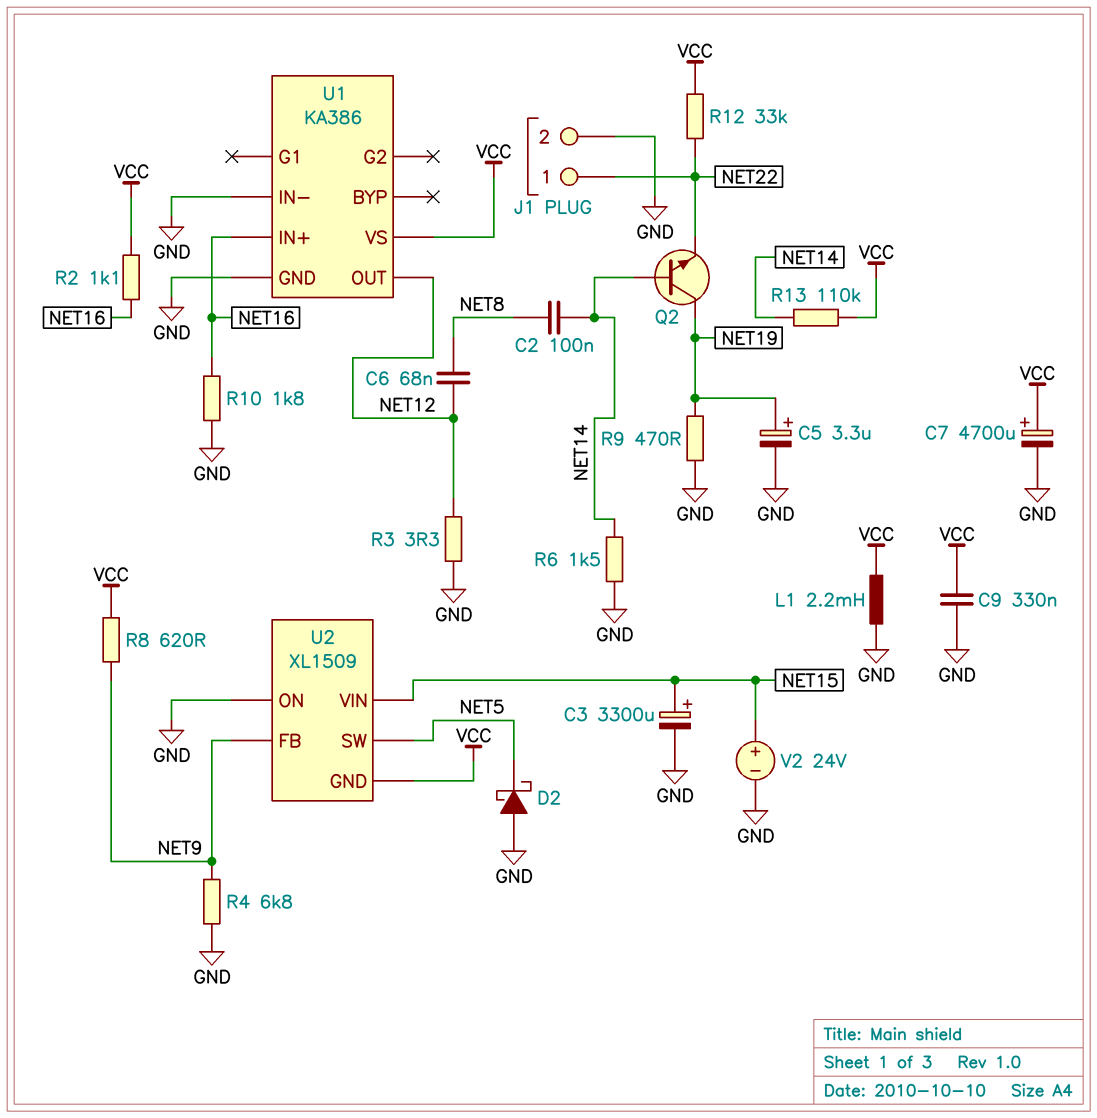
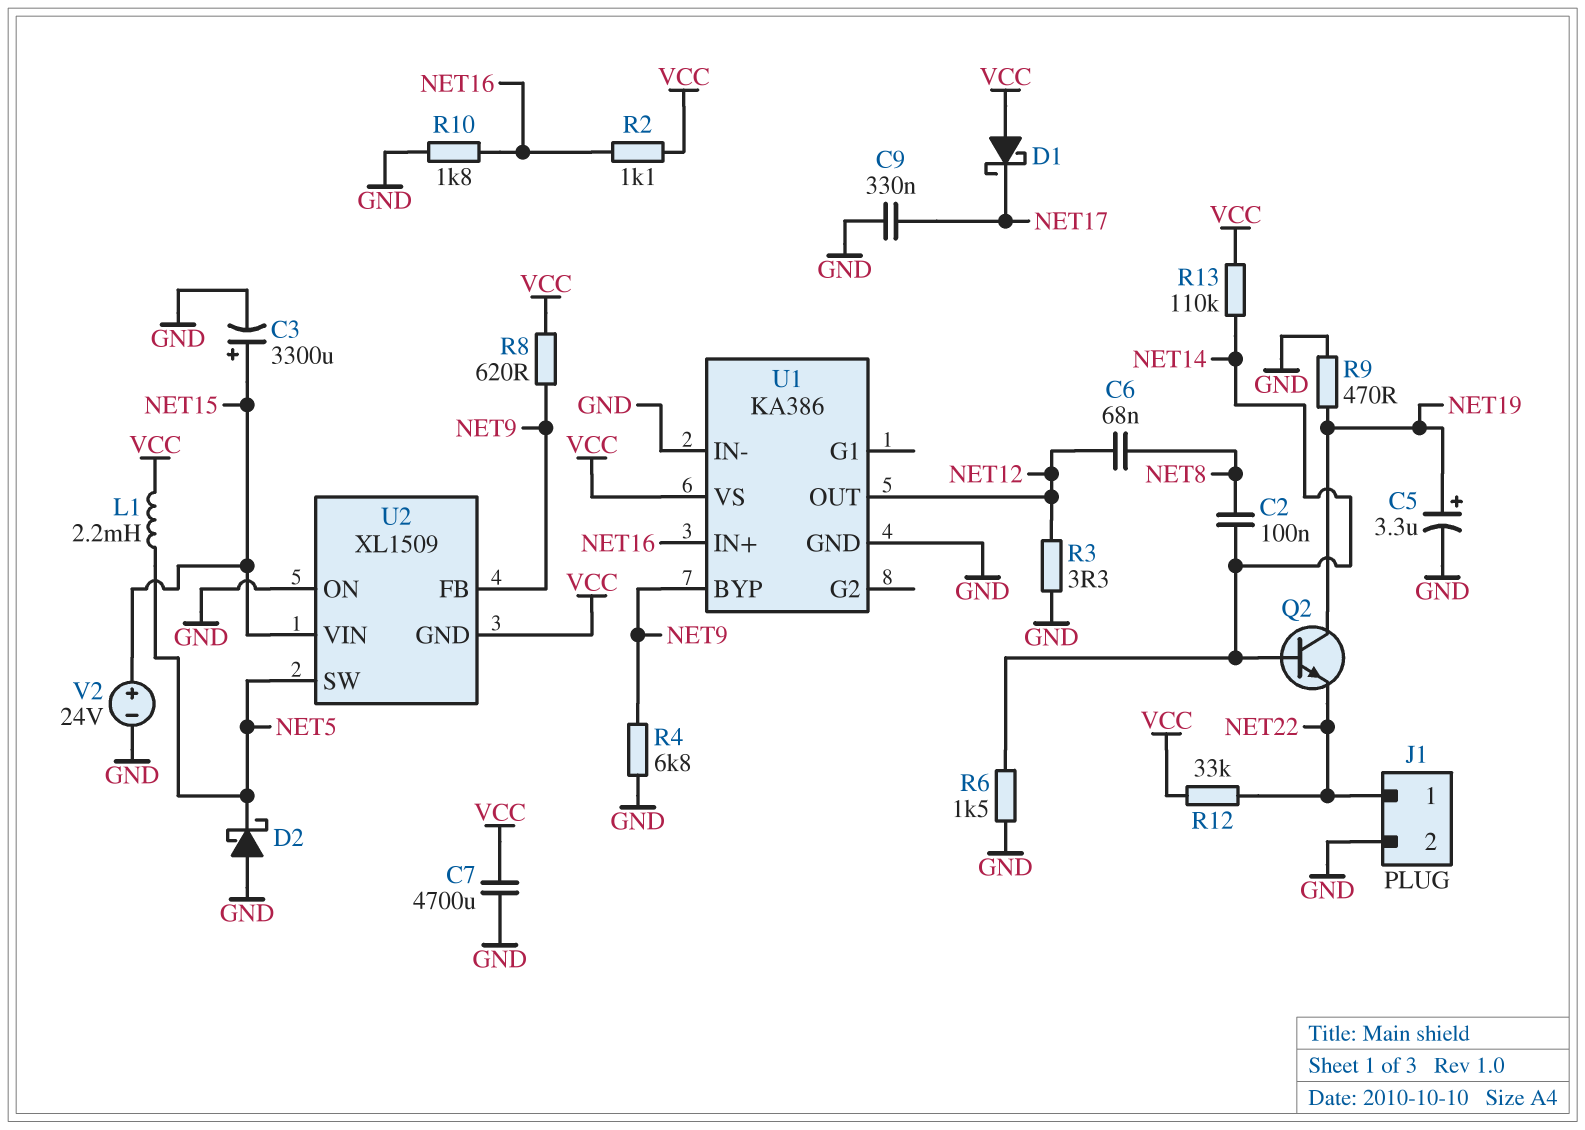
C7: 4700uF (plus VCC, minus GND) -> 4700uF (GND, VCC)
C9: 330nF (GND, VCC) -> 330nF (GND, NET17)
D1: none -> schottky (A VCC, K NET17)
L1: 2.2mH (GND, VCC) -> 2.2mH (NET5, VCC)
U1 pin BYP: none -> NET9

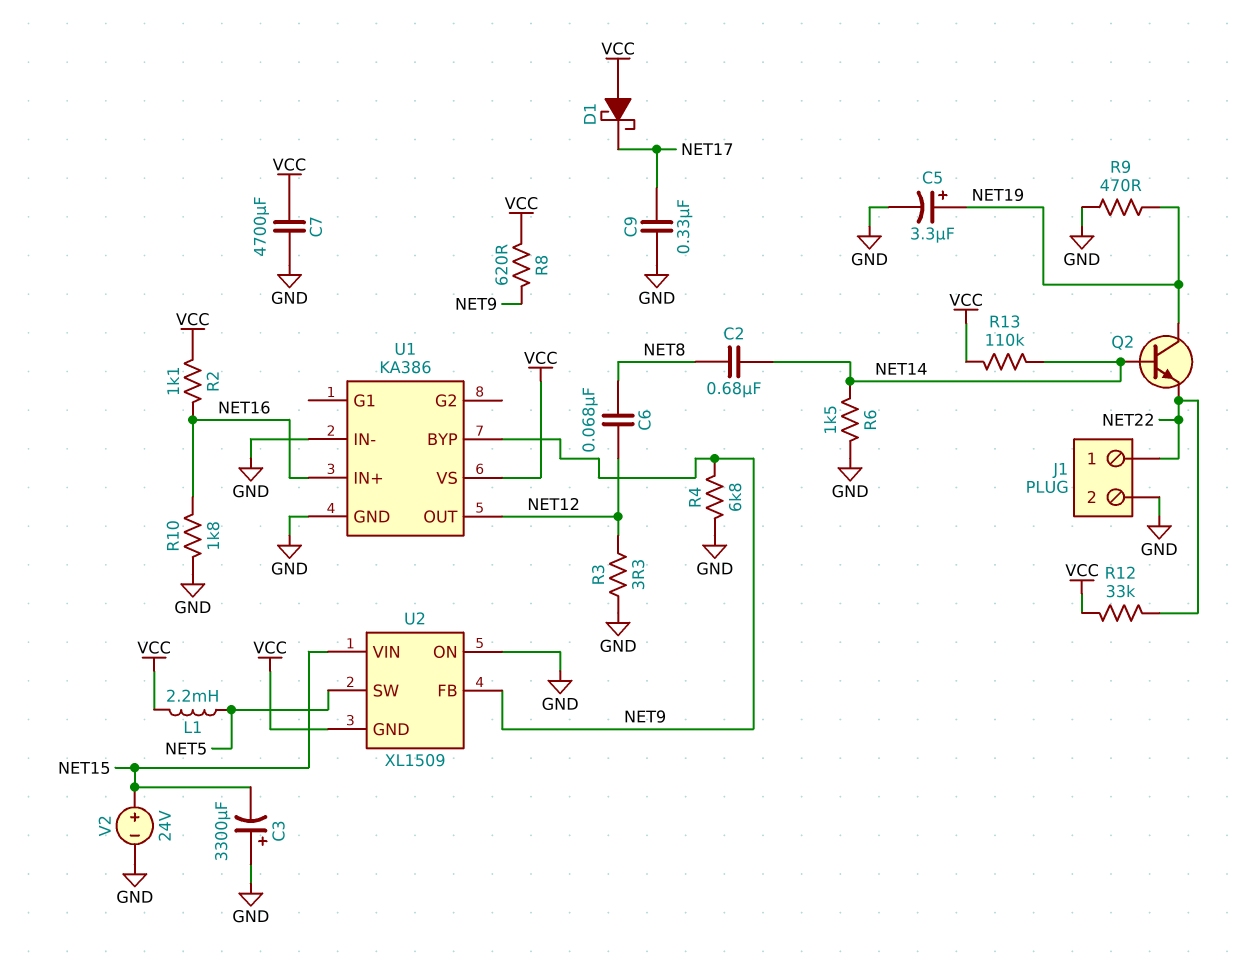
C2: 100nF (NET8, NET14) -> 680nF (NET8, NET14)
C3: 3300uF (plus NET15, minus GND) -> 3300uF (plus GND, minus NET15)
D2: schottky (A GND, K NET5) -> none

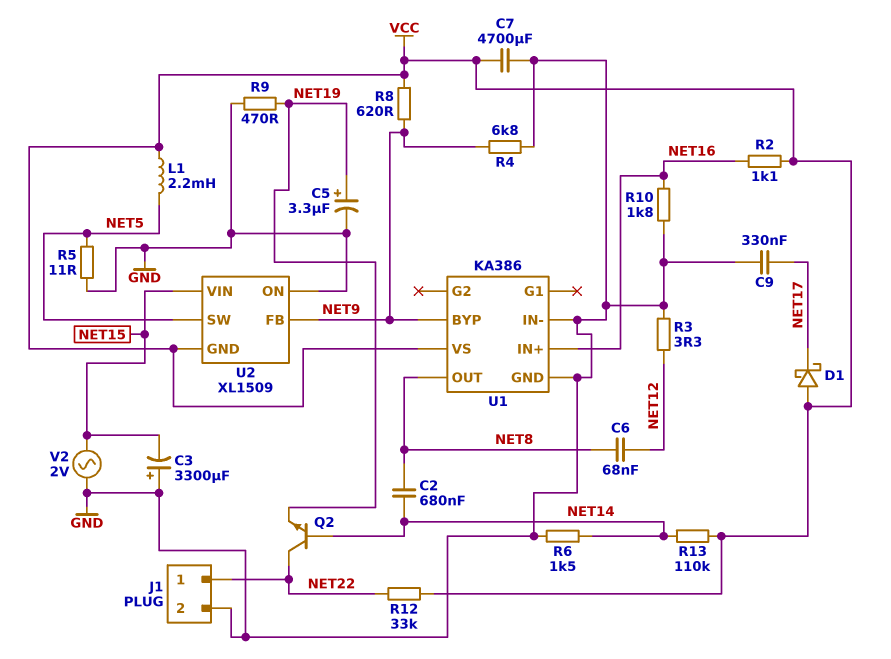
Q2: NPN (B NET14, C NET19, E NET22) -> NPN (B NET14, C NET22, E NET19)
R5: none -> 11 (GND, NET5)
U1 pin OUT: NET12 -> NET8
V2: 24V (plus NET15, minus GND) -> AC 2V (GND, NET15)

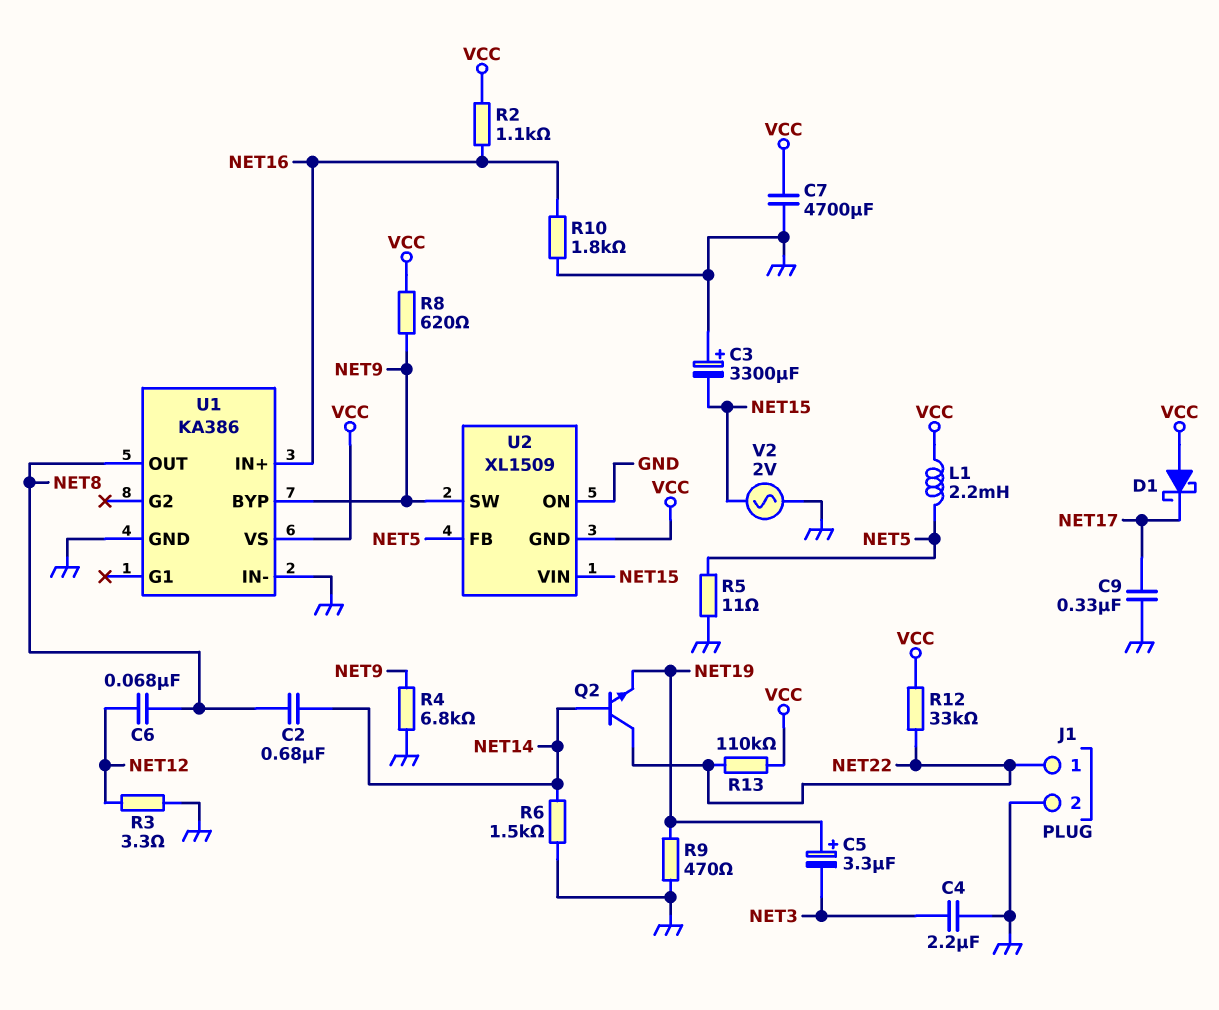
C4: none -> 2.2uF (GND, NET3)
C5: 3.3uF (plus NET19, minus GND) -> 3.3uF (plus NET19, minus NET3)
R13: 110k (NET14, VCC) -> 110k (NET22, VCC)
U2 pin FB: NET9 -> NET5
U2 pin SW: NET5 -> NET9

